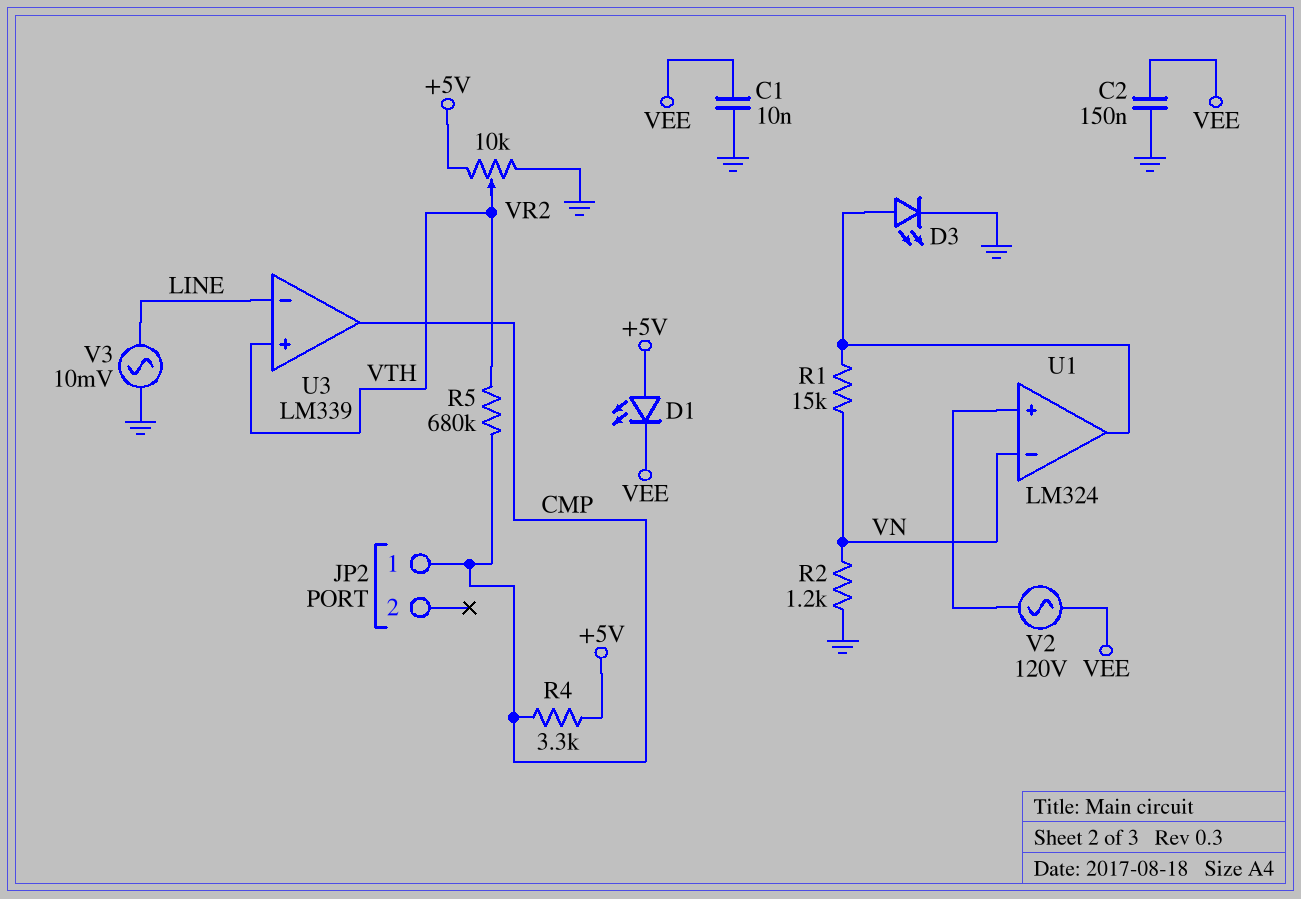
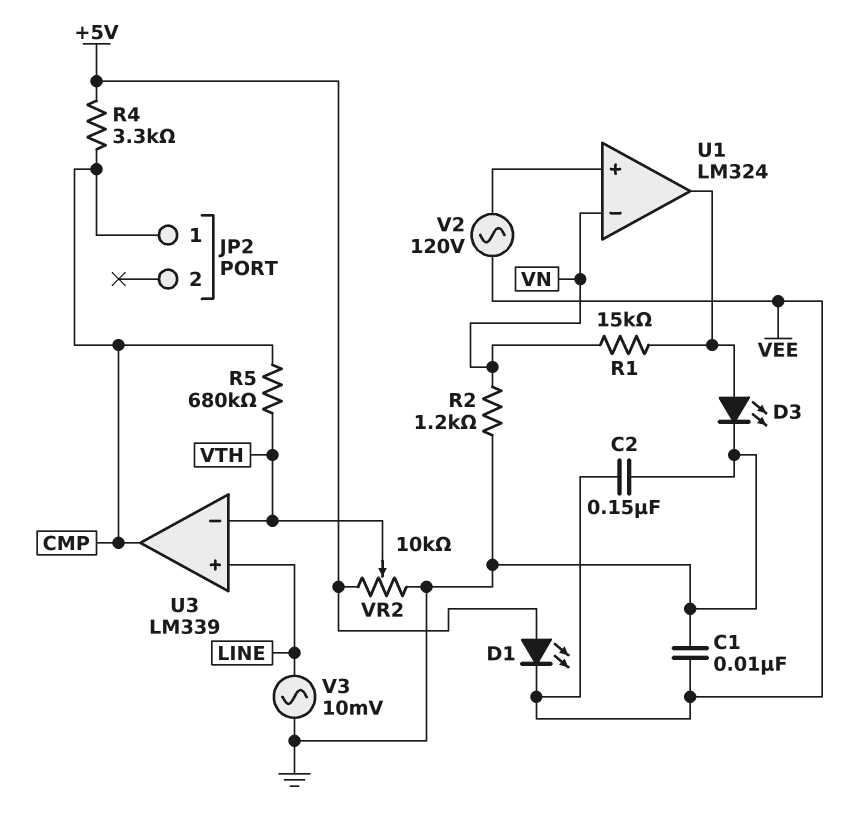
U3 pin in+: VTH -> LINE
U3 pin in-: LINE -> VTH

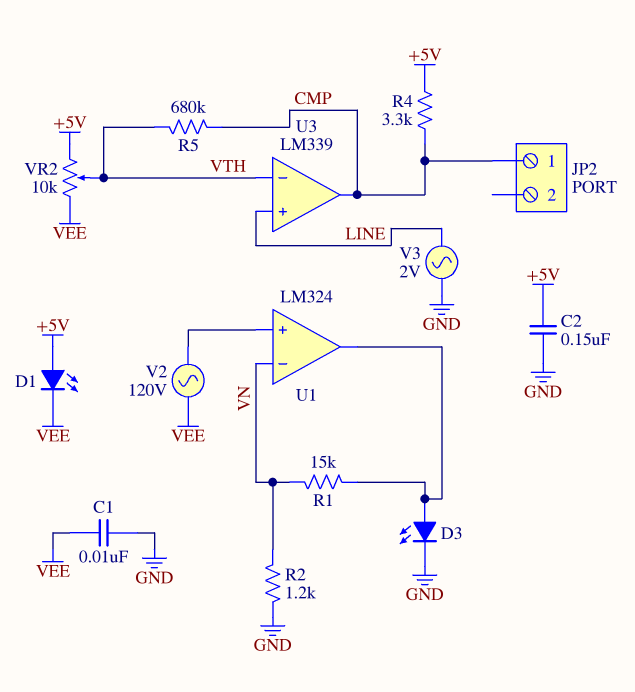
C2: 150nF (GND, VEE) -> 150nF (+5V, GND)
V3: AC 10mV (GND, LINE) -> AC 2V (GND, LINE)
VR2: 10k (+5V, GND, wiper VTH) -> 10k (+5V, VEE, wiper VTH)

